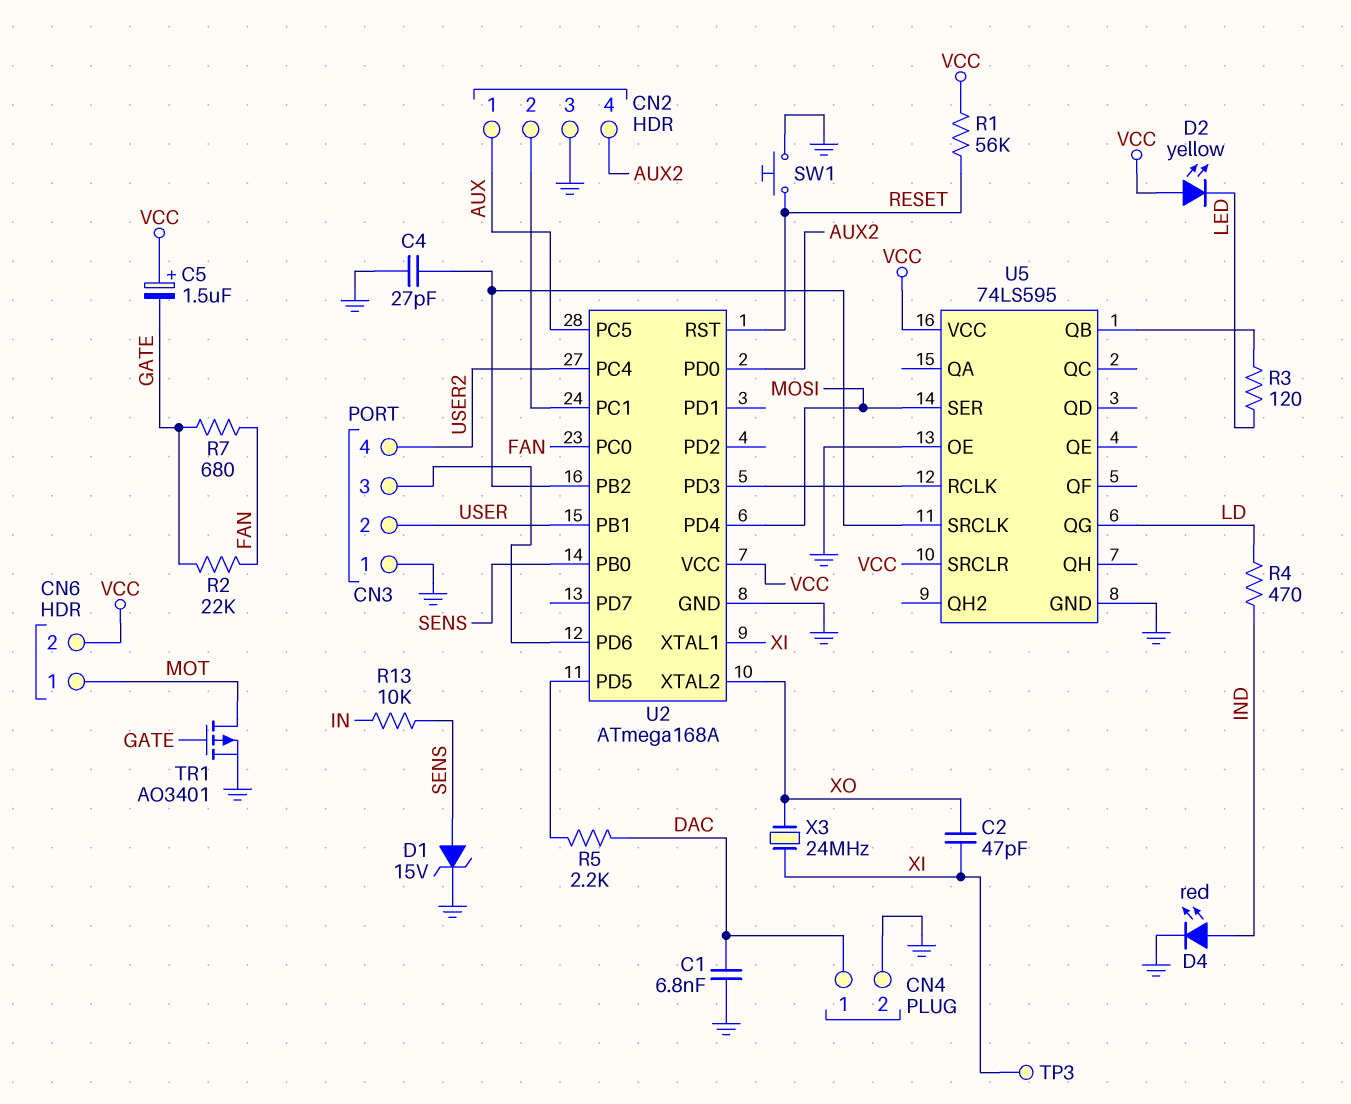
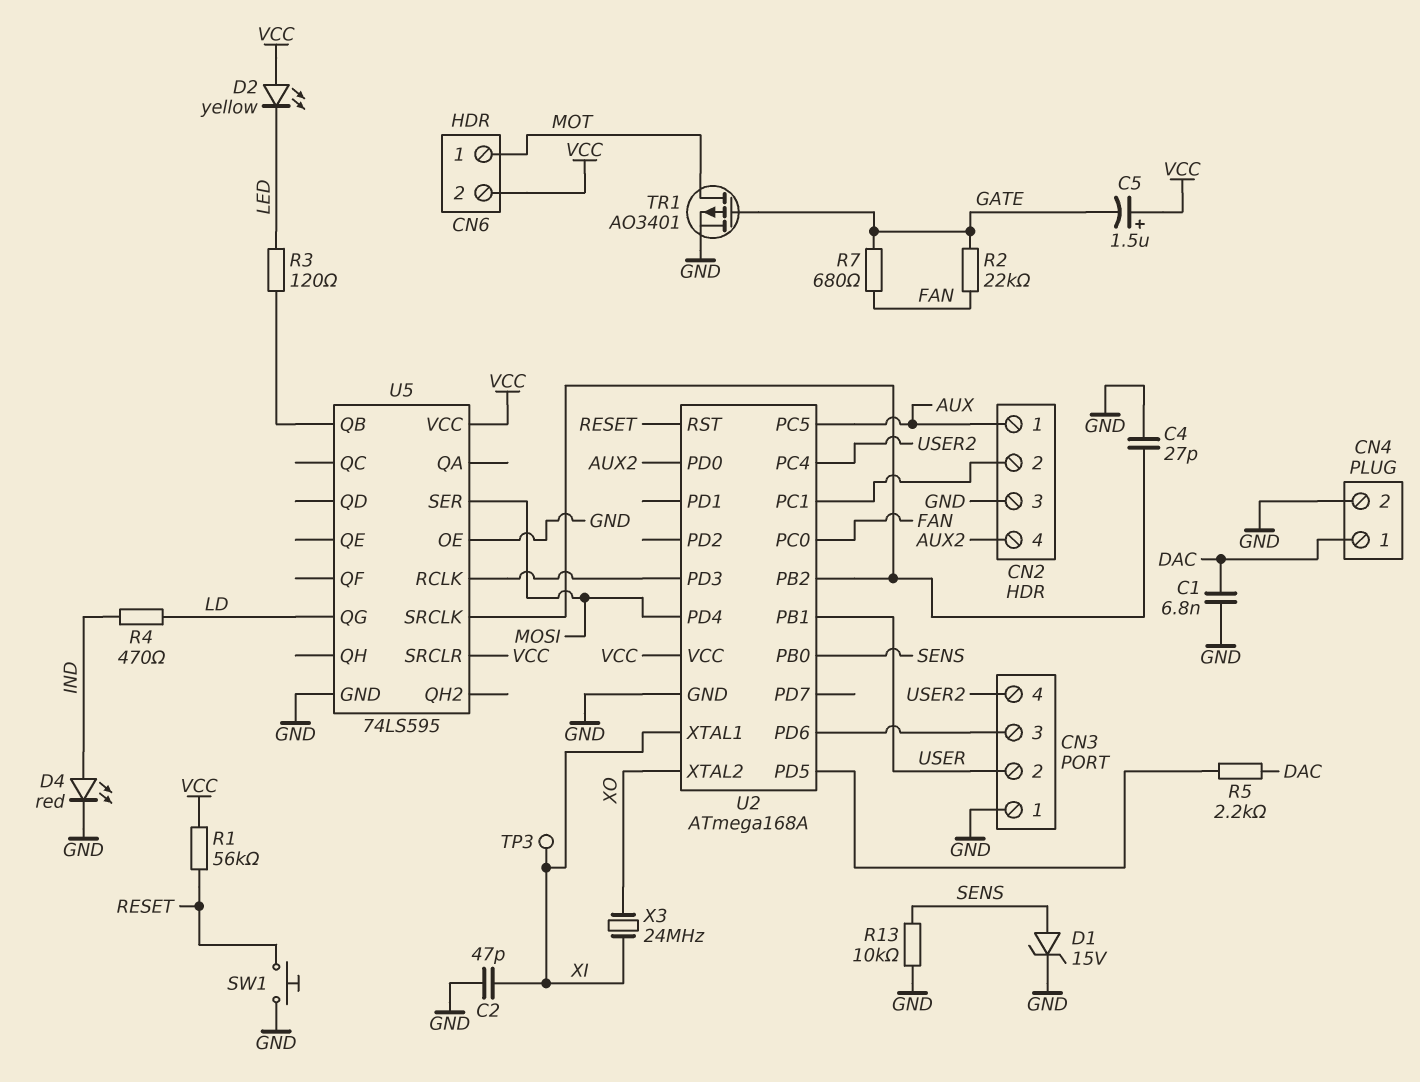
C2: 47pF (XI, XO) -> 47pF (GND, XI)
R13: 10k (IN, SENS) -> 10k (GND, SENS)

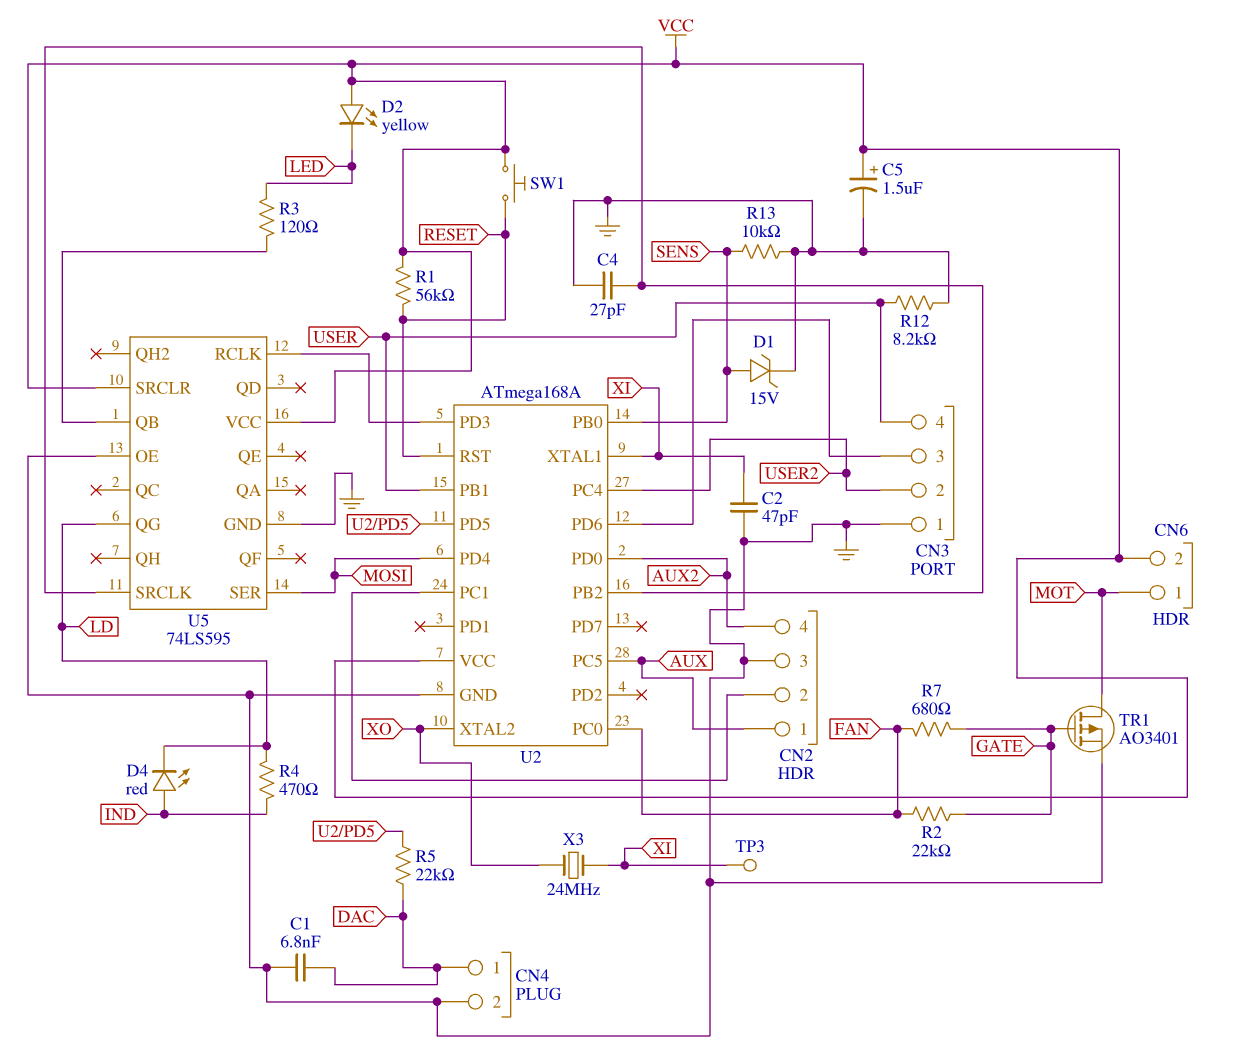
C5: 1.5uF (plus VCC, minus GATE) -> 1.5uF (plus VCC, minus GND)
CN3 pin 2: USER -> USER2
CN3 pin 4: USER2 -> USER
D4: LED red (A IND, K GND) -> LED red (A IND, K LD)
R5: 2.2k (DAC, U2/PD5) -> 22k (DAC, U2/PD5)
R12: none -> 8.2k (GND, USER)
SW1: button (GND, RESET) -> button (RESET, VCC)

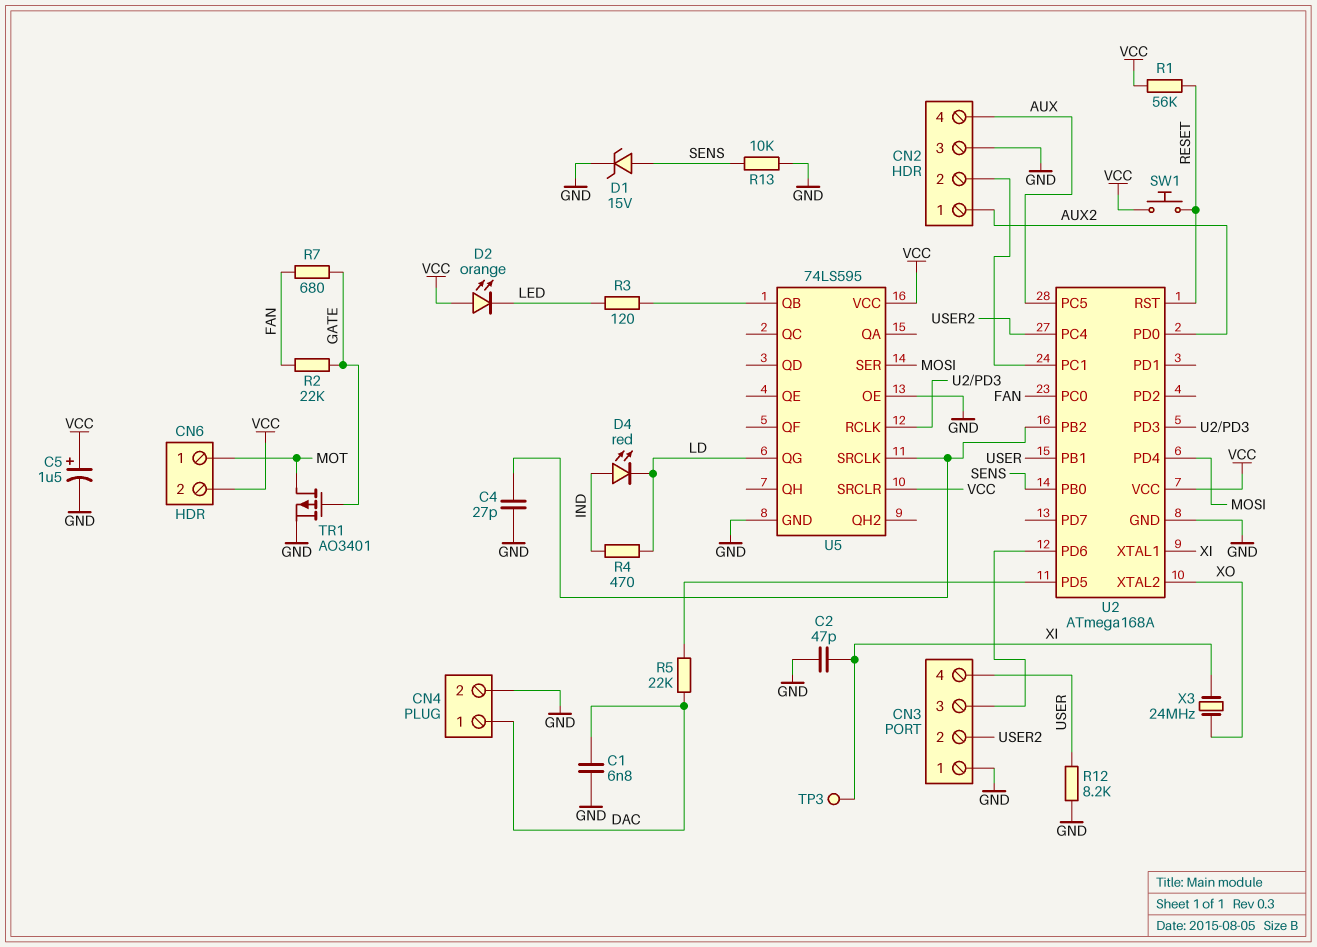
CN2 pin 1: AUX -> AUX2
CN2 pin 4: AUX2 -> AUX
D2: LED yellow (A VCC, K LED) -> LED orange (A VCC, K LED)

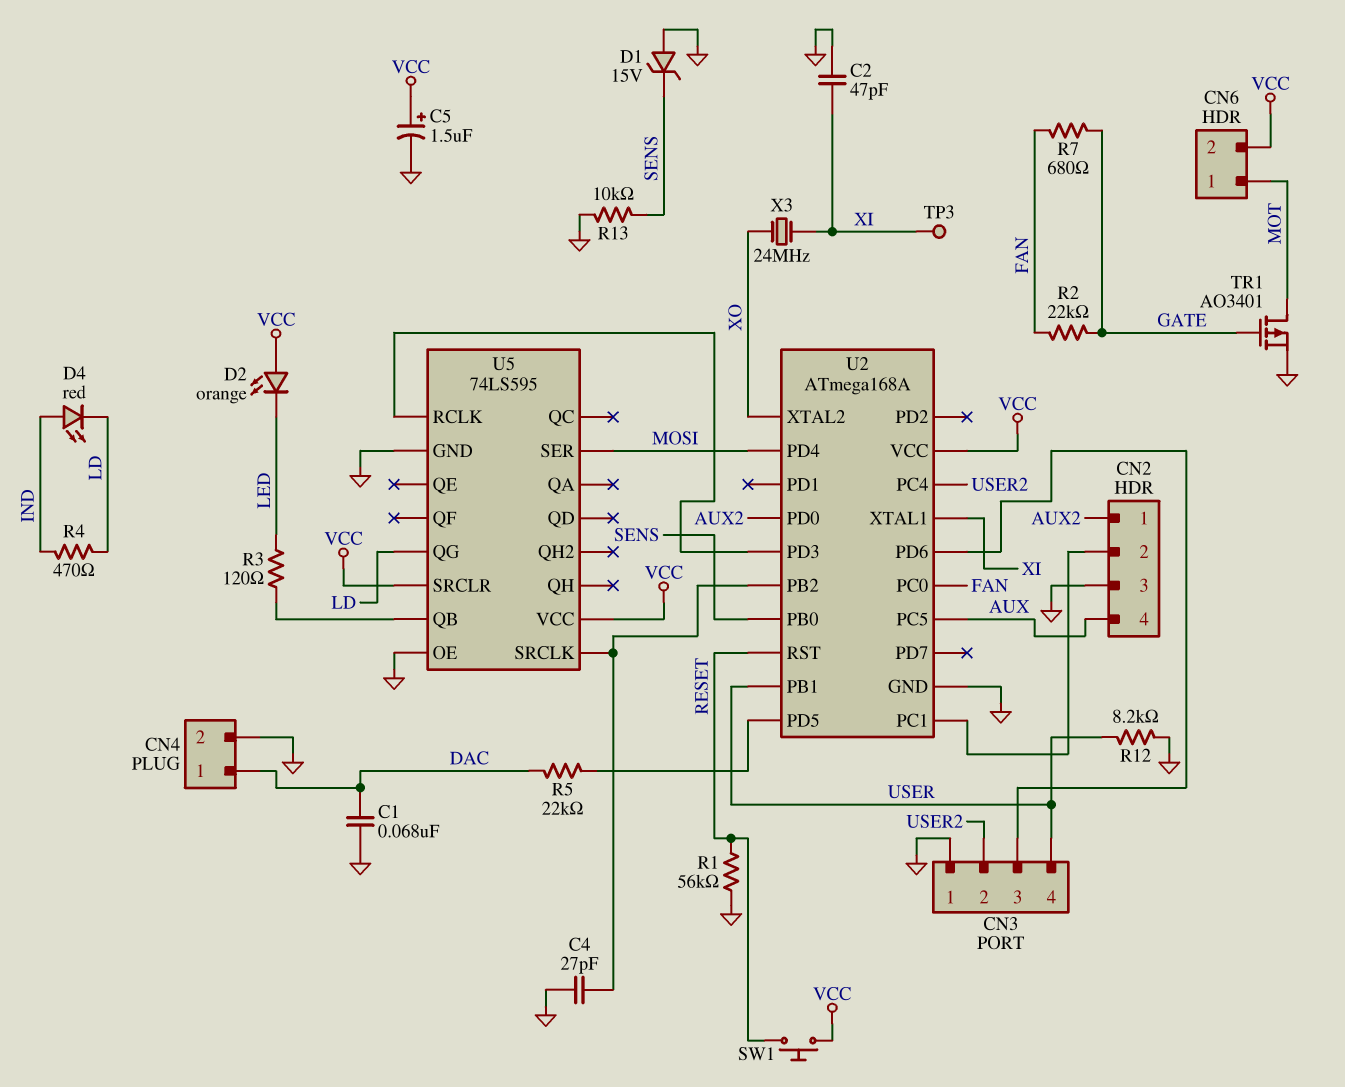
C1: 6.8nF (DAC, GND) -> 68nF (DAC, GND)
D1: zener 15V (A SENS, K GND) -> zener 15V (A GND, K SENS)
R1: 56k (RESET, VCC) -> 56k (GND, RESET)

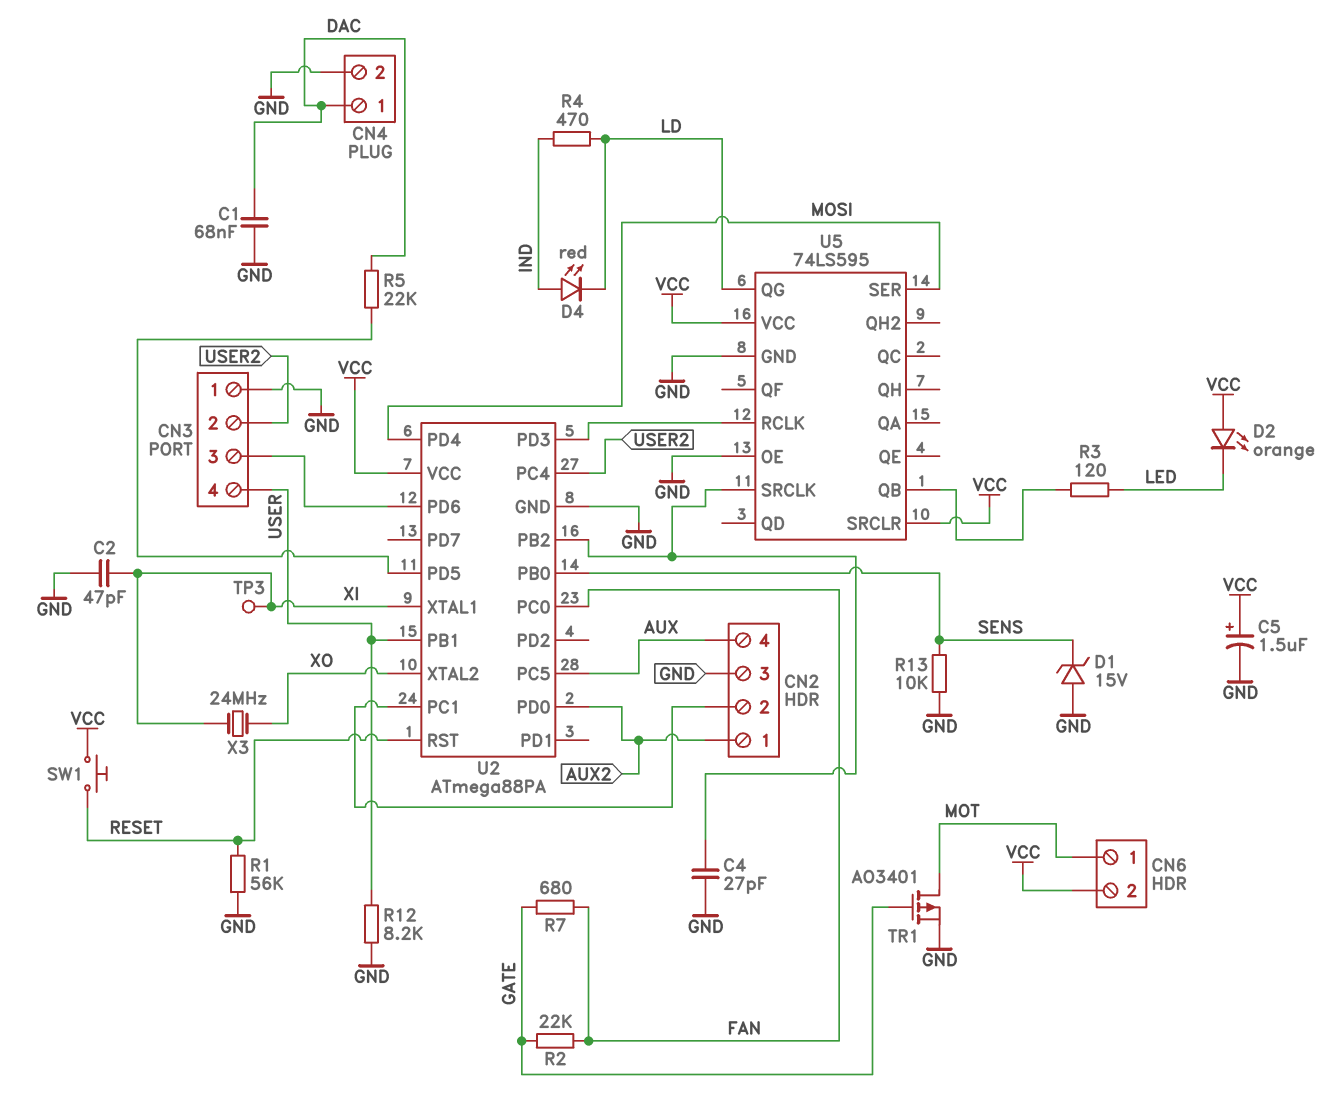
U2: ATmega168A -> ATmega88PA

